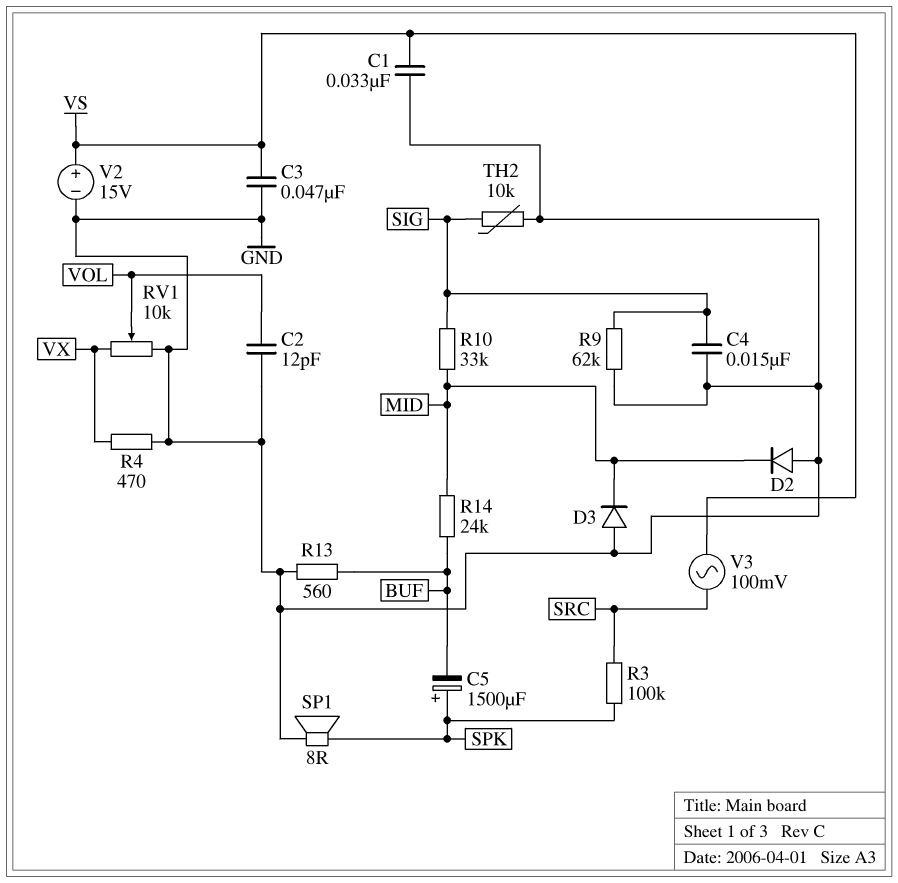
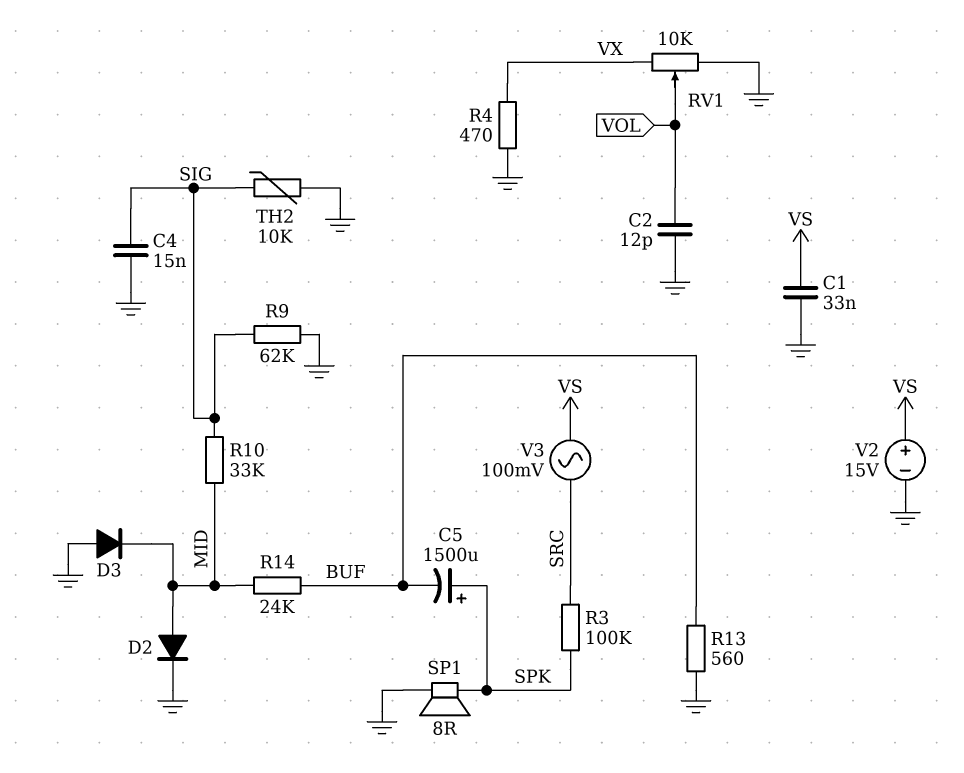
C3: 47nF (GND, VS) -> none
D2: diode (A GND, K MID) -> diode (A MID, K GND)

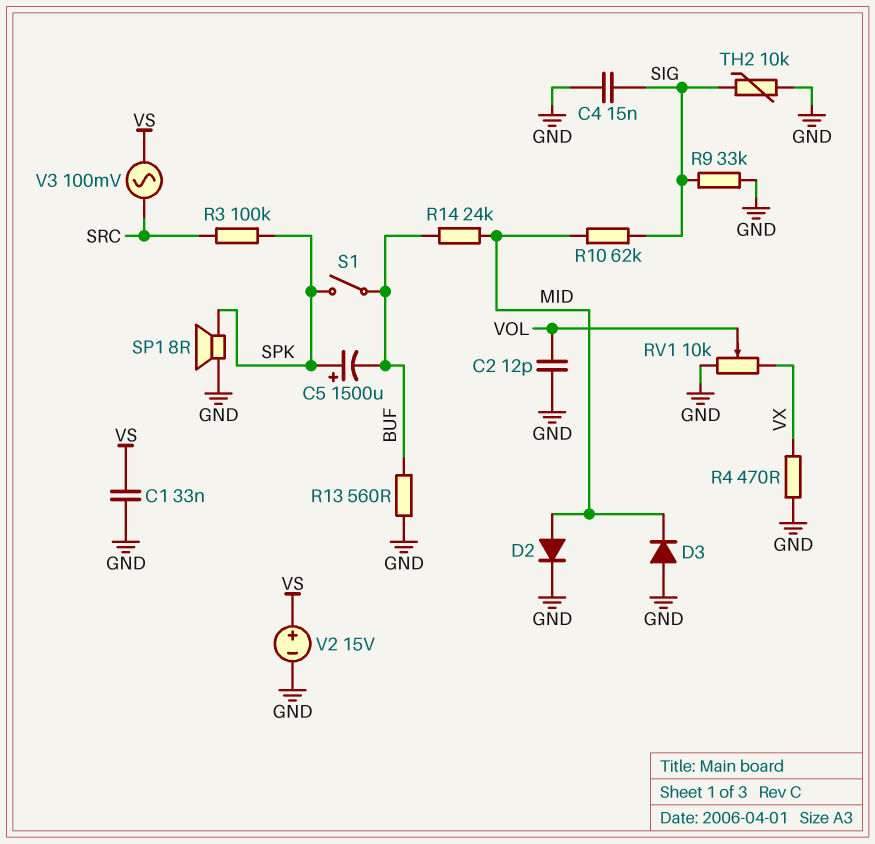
R9: 62k (GND, SIG) -> 33k (GND, SIG)
R10: 33k (MID, SIG) -> 62k (MID, SIG)
S1: none -> switch (BUF, SPK)

